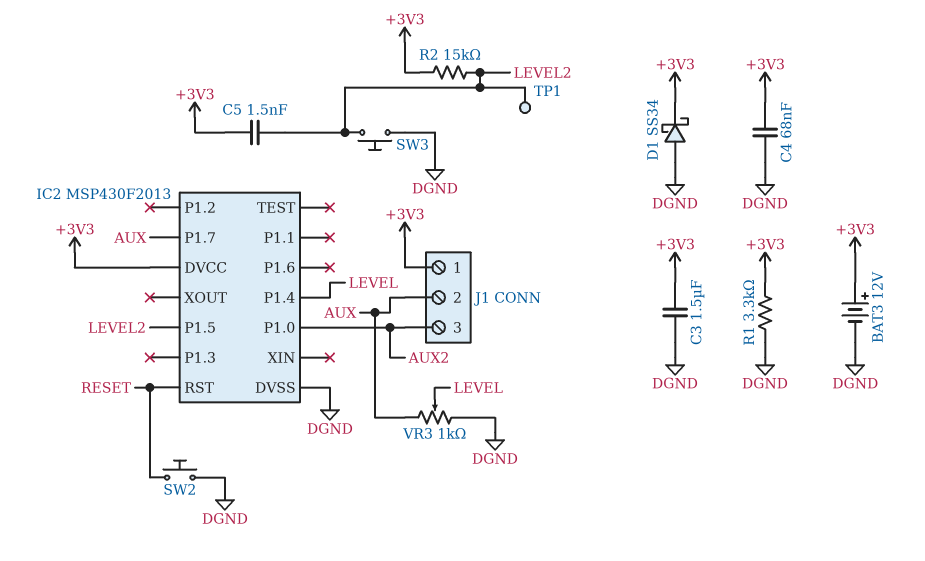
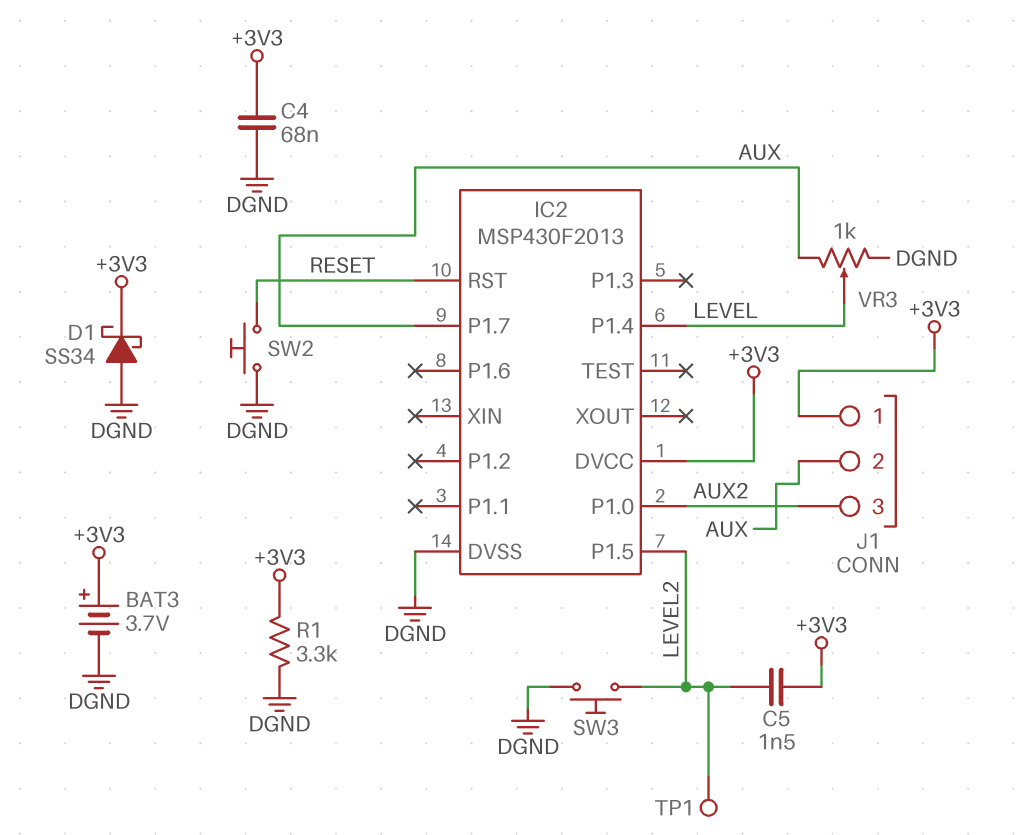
BAT3: 12V (plus +3V3, minus DGND) -> 3.7V (plus +3V3, minus DGND)
C3: 1.5uF (+3V3, DGND) -> none
R2: 15k (+3V3, LEVEL2) -> none

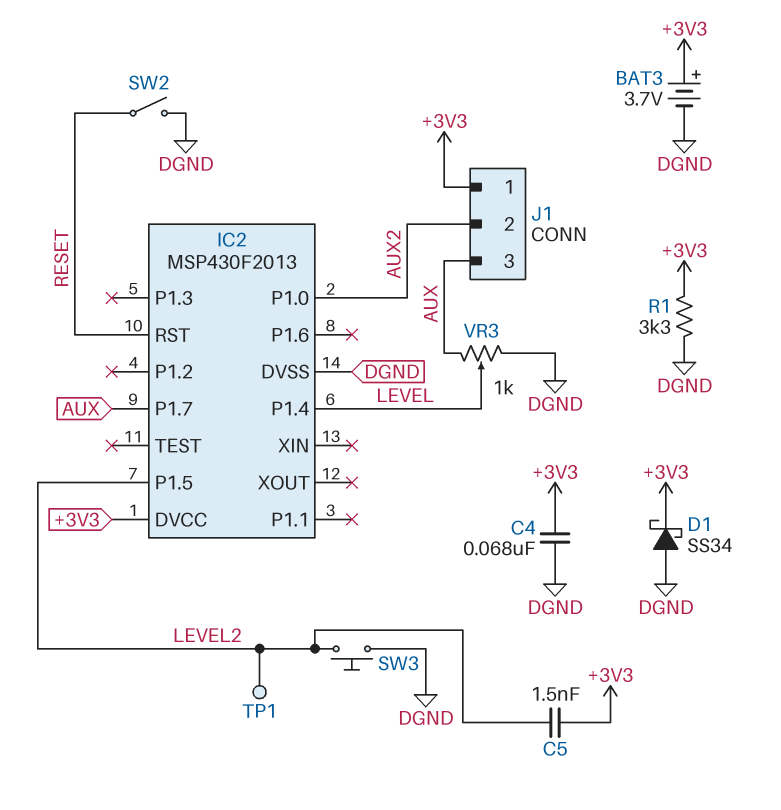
J1 pin 2: AUX -> AUX2
J1 pin 3: AUX2 -> AUX
SW2: button (DGND, RESET) -> switch (DGND, RESET)

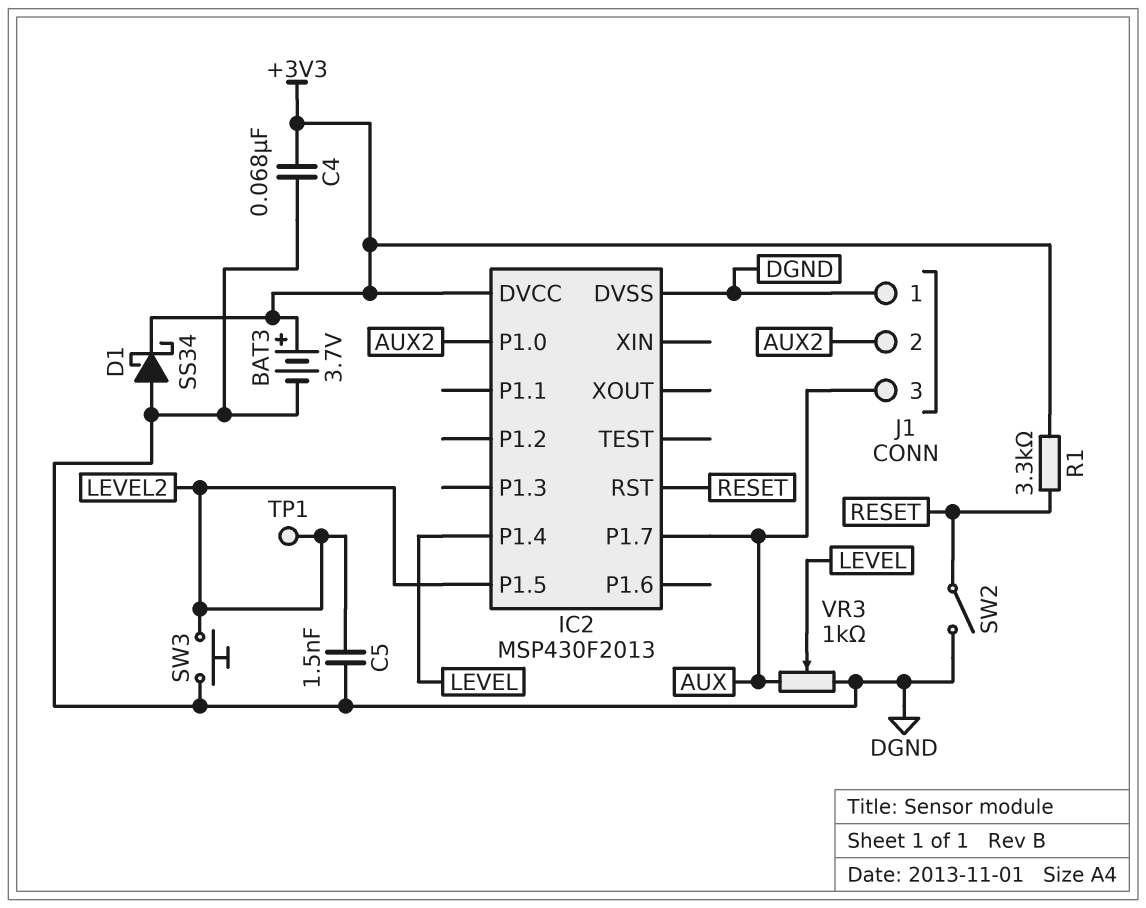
C5: 1.5nF (+3V3, LEVEL2) -> 1.5nF (DGND, LEVEL2)
J1 pin 1: +3V3 -> DGND
R1: 3.3k (+3V3, DGND) -> 3.3k (+3V3, RESET)

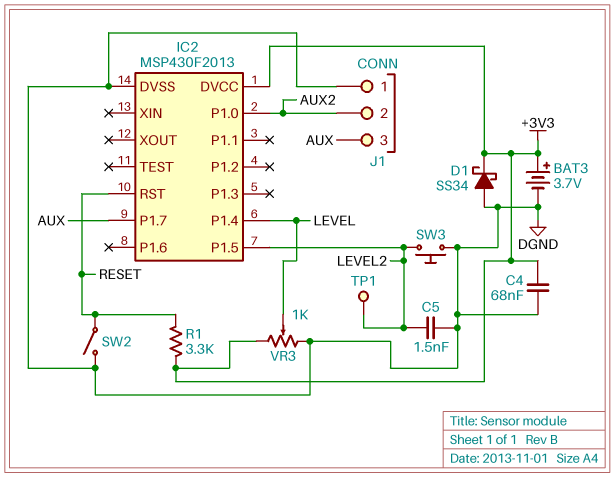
VR3: 1k (AUX, DGND, wiper LEVEL) -> 1k (+3V3, DGND, wiper LEVEL)

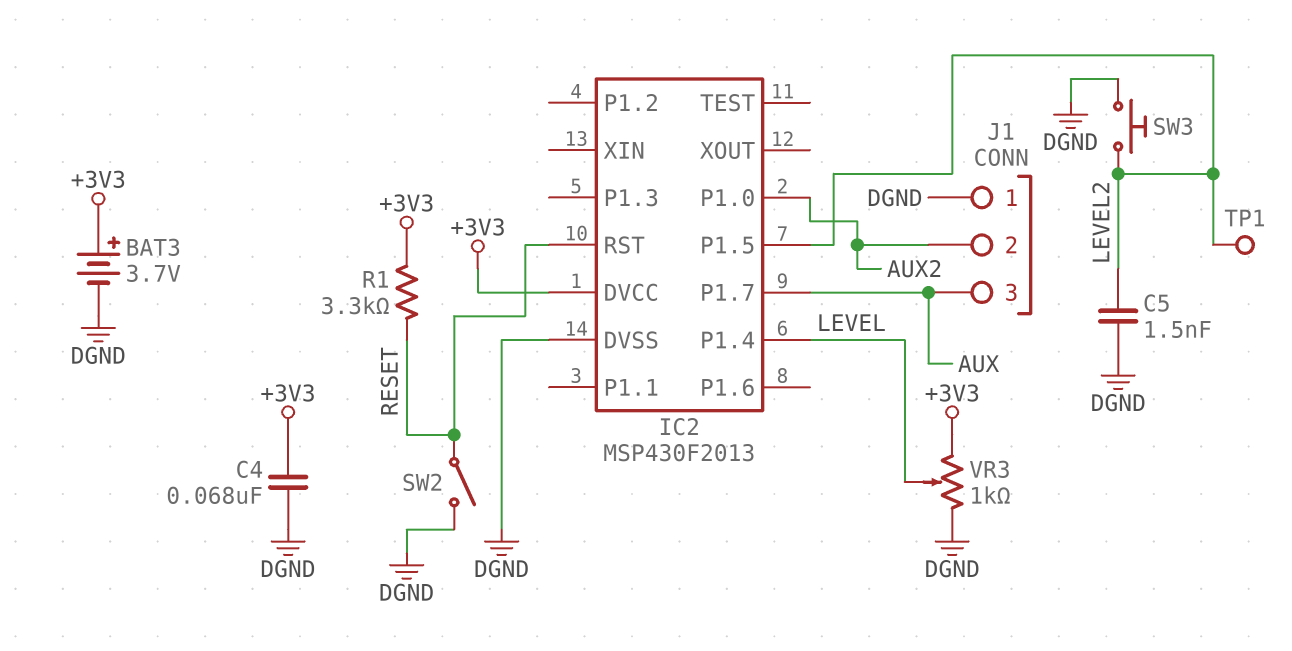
D1: schottky SS34 (A DGND, K +3V3) -> none

